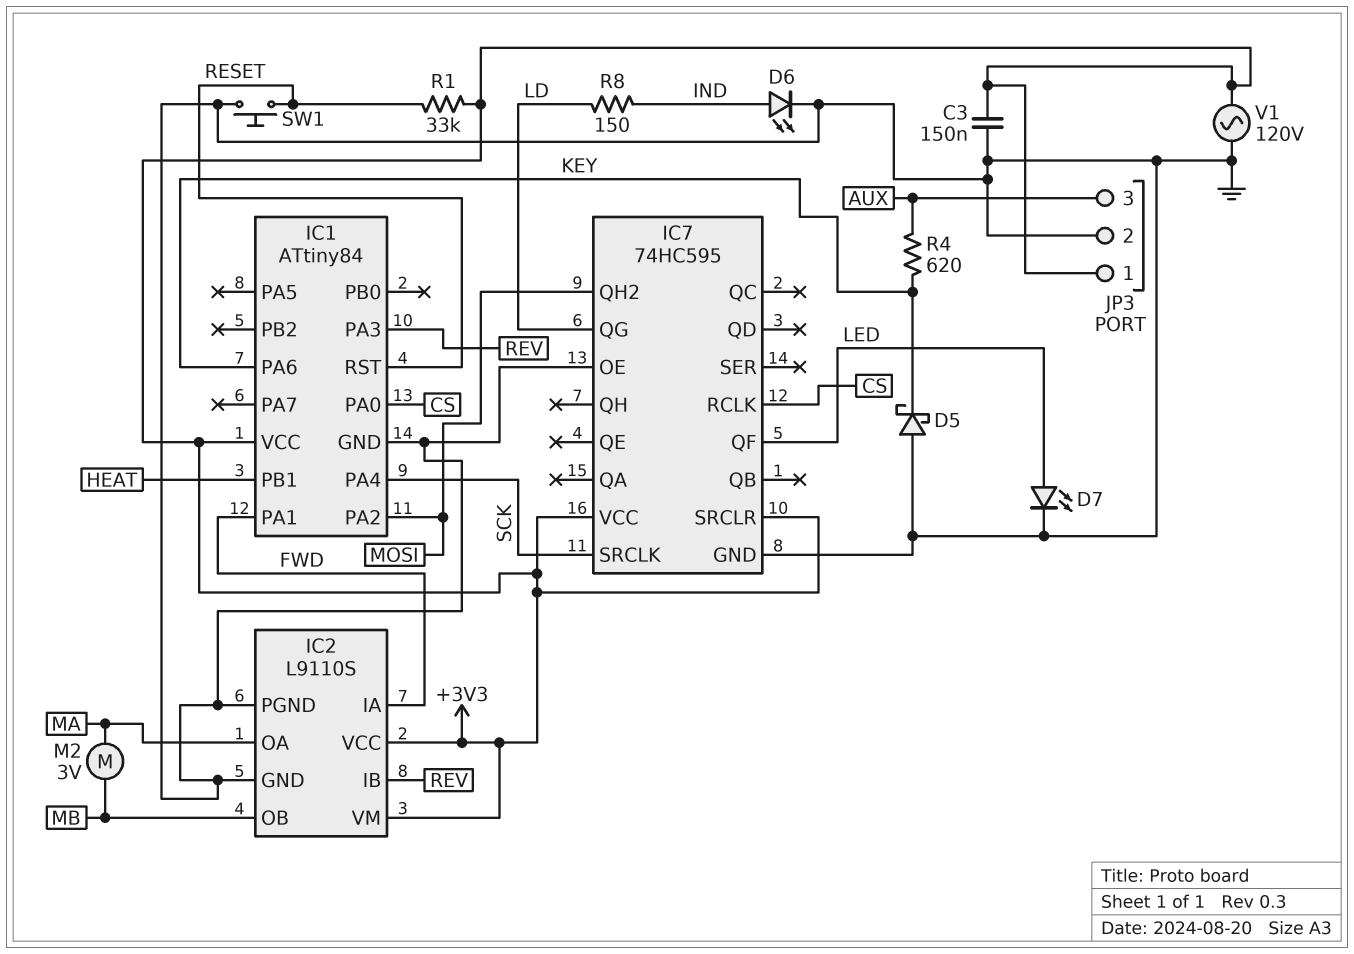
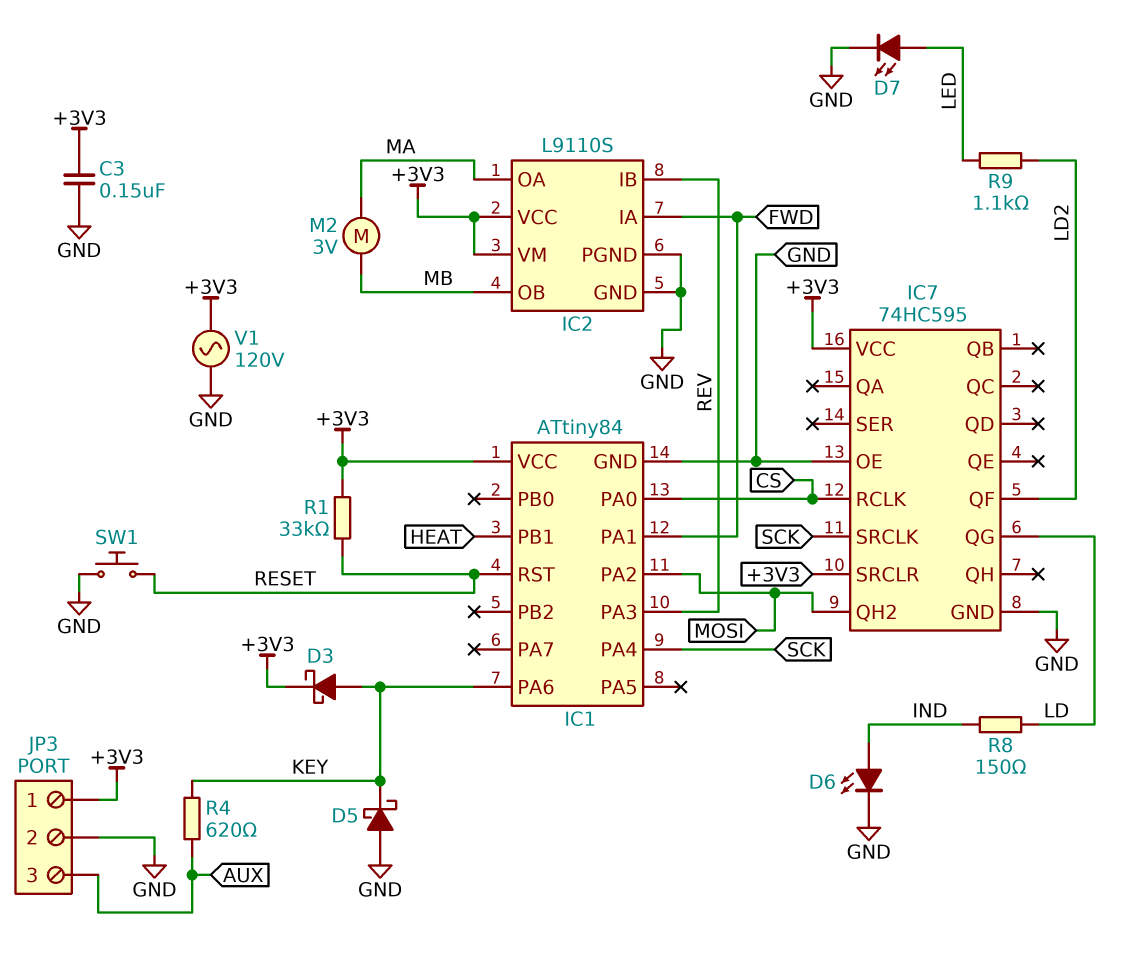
D3: none -> schottky (A KEY, K +3V3)
IC7 pin QF: LED -> LD2
R9: none -> 1.1k (LD2, LED)

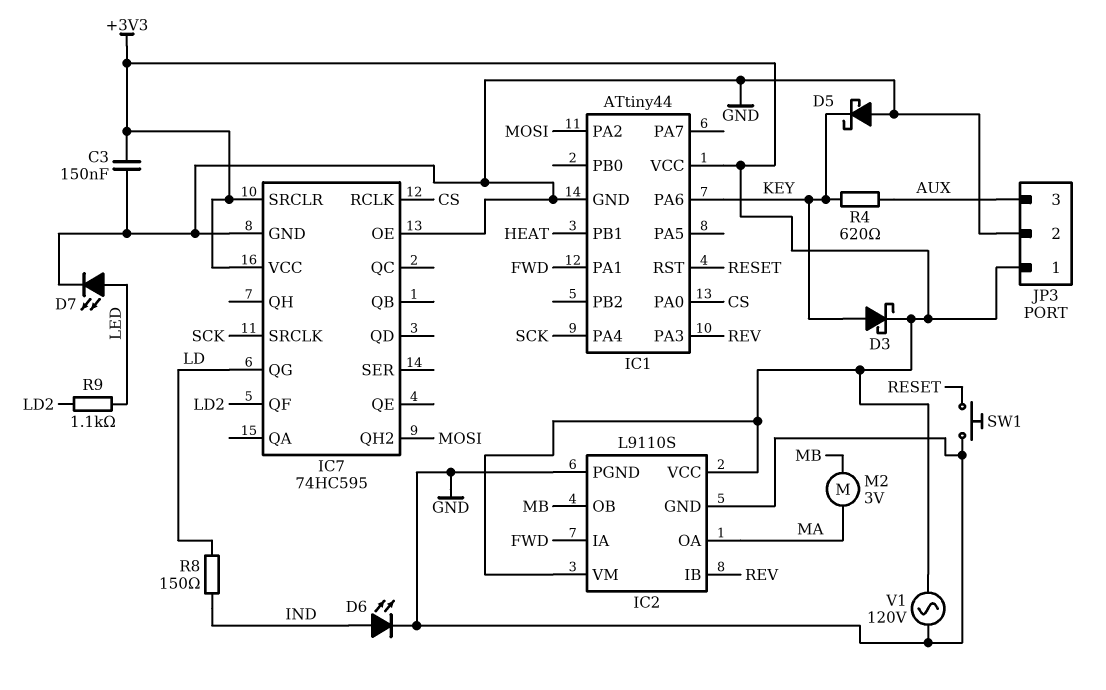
IC1: ATtiny84 -> ATtiny44
R1: 33k (+3V3, RESET) -> none

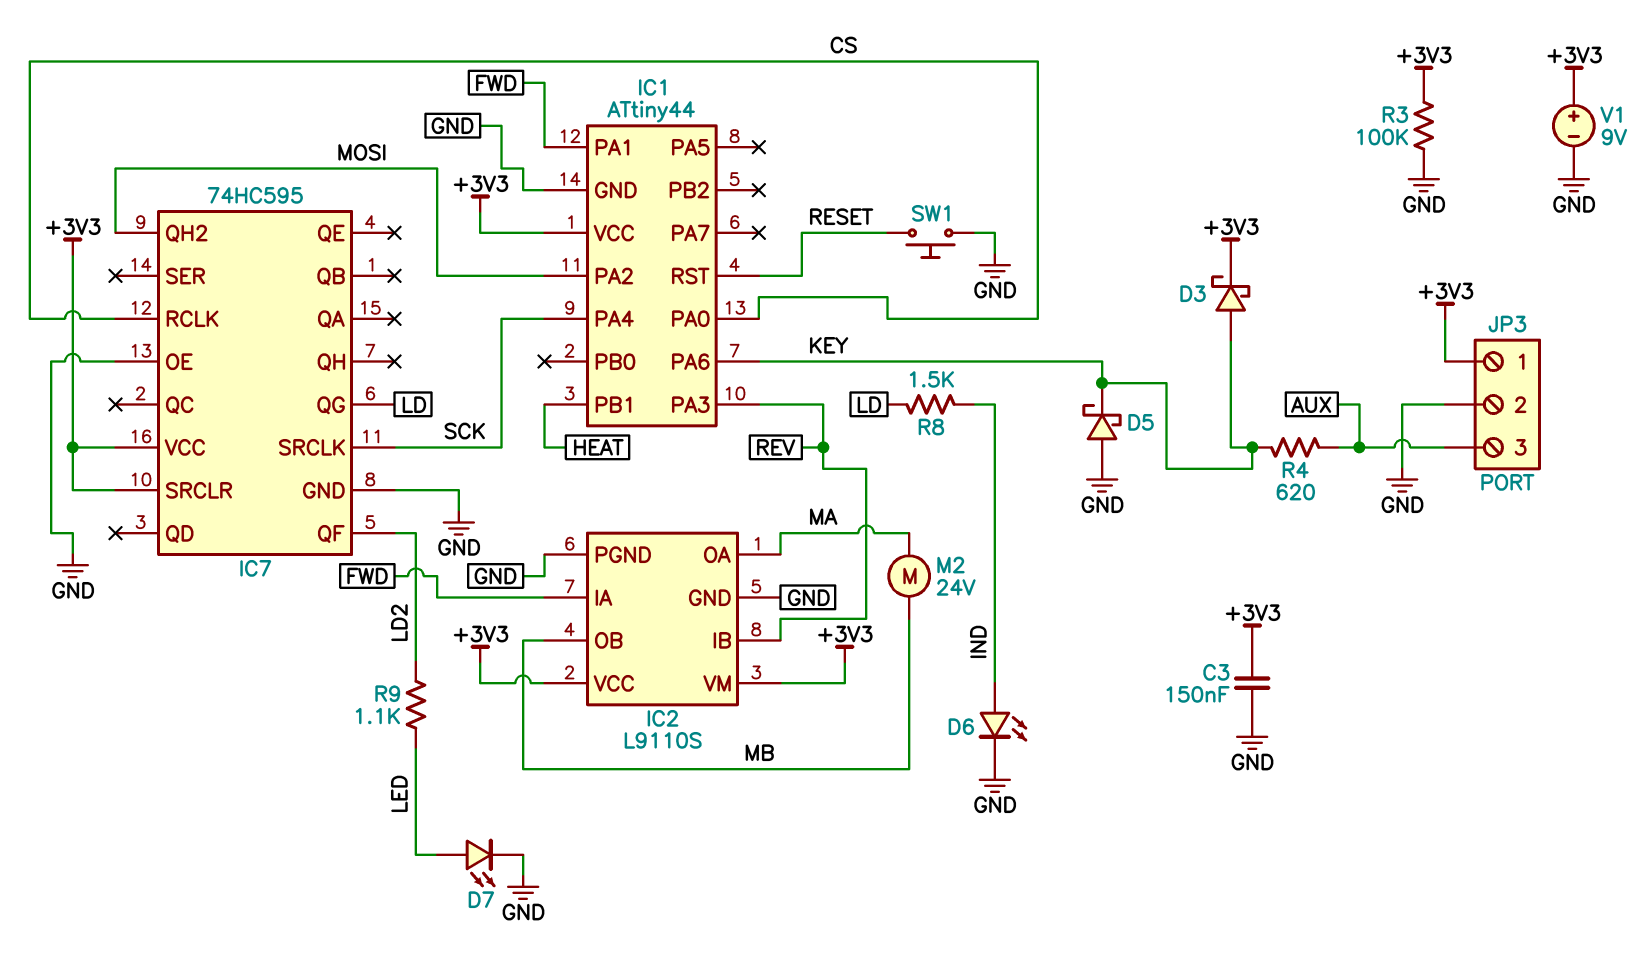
M2: motor 3V (MA, MB) -> motor 24V (MA, MB)
R3: none -> 100k (+3V3, GND)
R8: 150 (IND, LD) -> 1.5k (IND, LD)
V1: AC 120V (+3V3, GND) -> 9V (plus +3V3, minus GND)

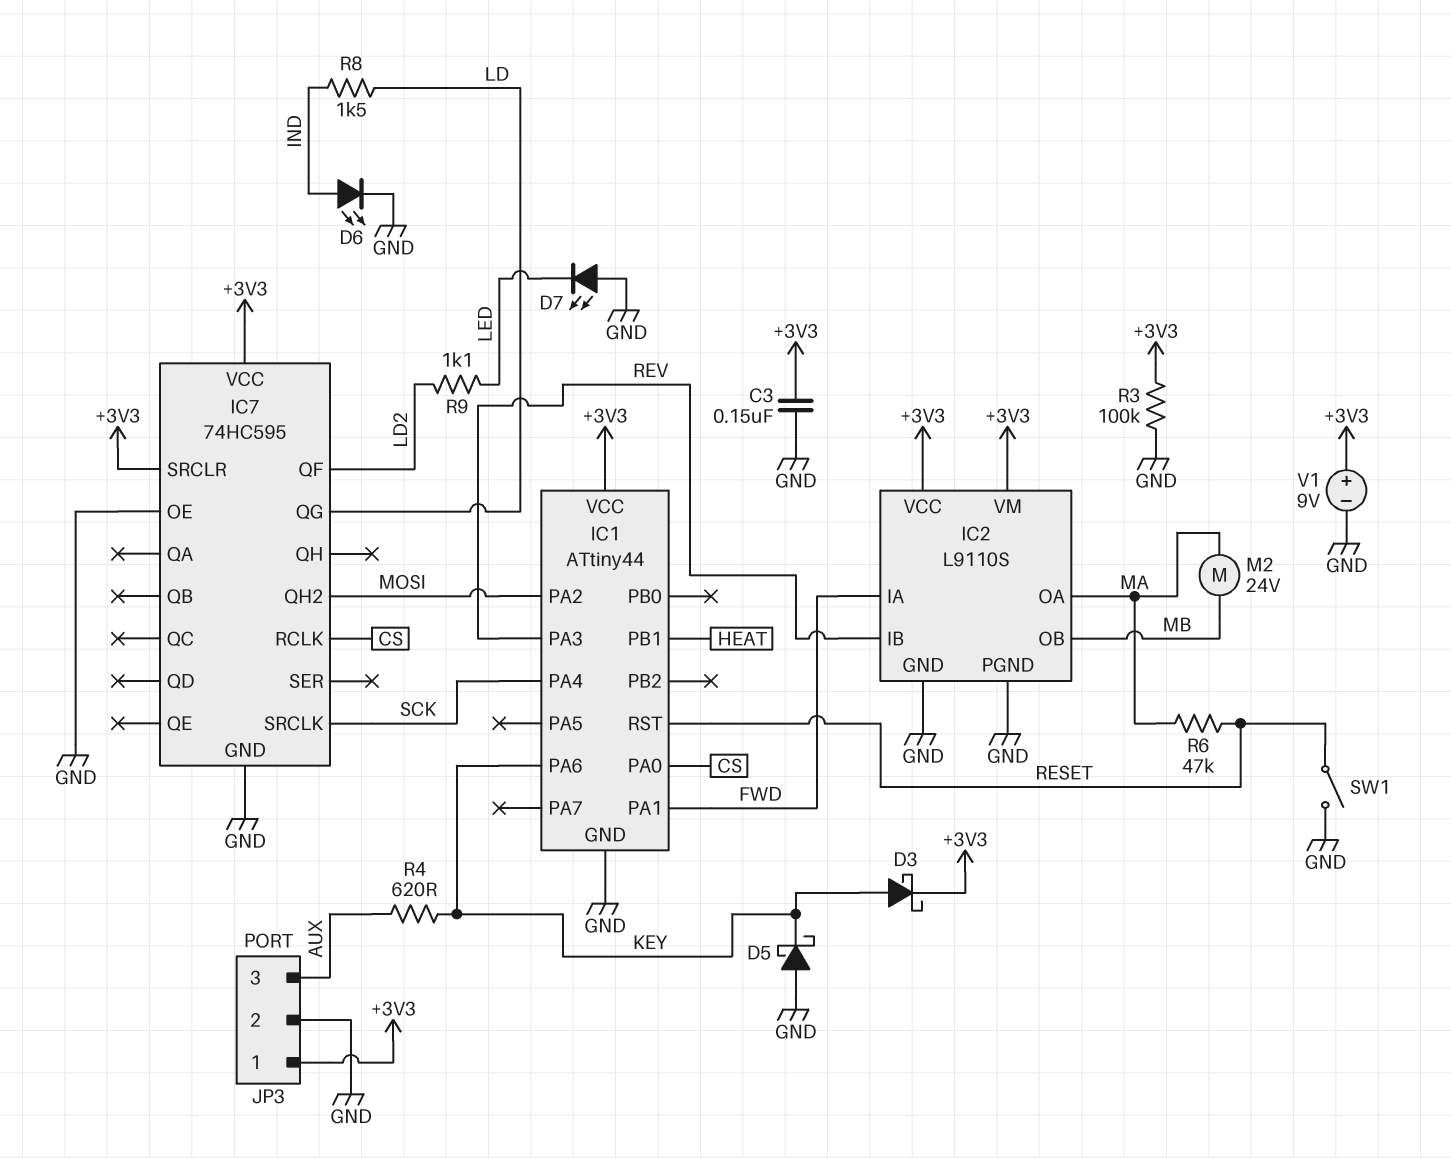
D7: LED (A LED, K GND) -> LED (A GND, K LED)
R6: none -> 47k (MA, RESET)
SW1: button (GND, RESET) -> switch (GND, RESET)

